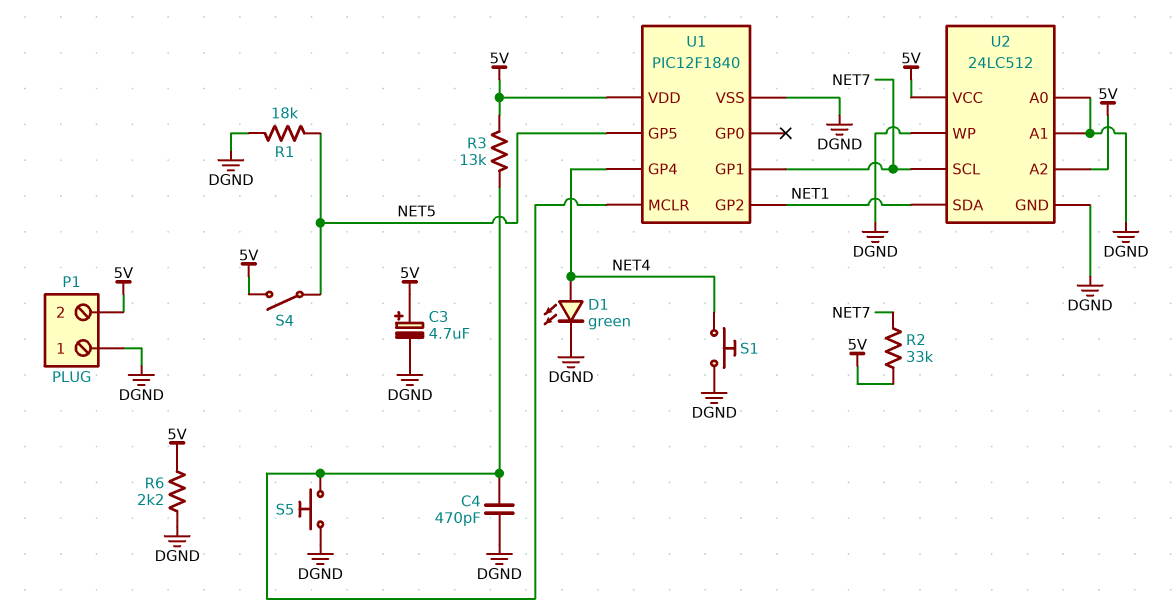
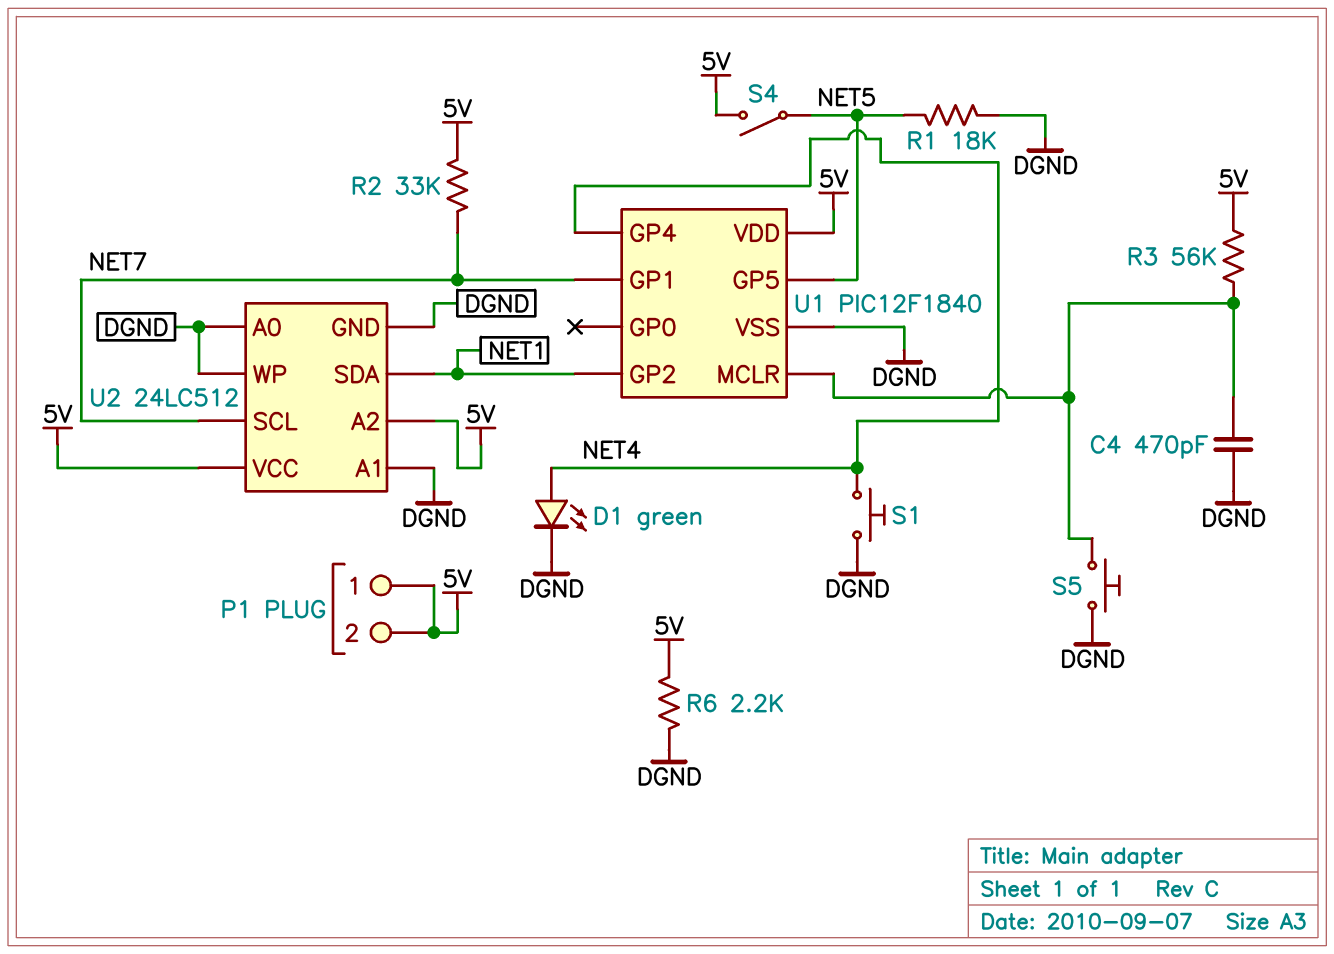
C3: 4.7uF (plus 5V, minus DGND) -> none
P1 pin 1: DGND -> 5V
R3: 13k (5V, U1/MCLR) -> 56k (5V, U1/MCLR)

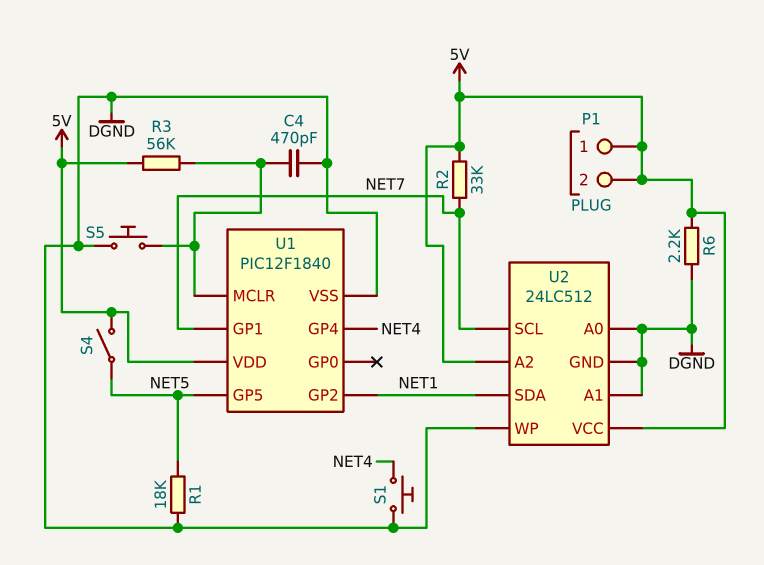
D1: LED green (A NET4, K DGND) -> none

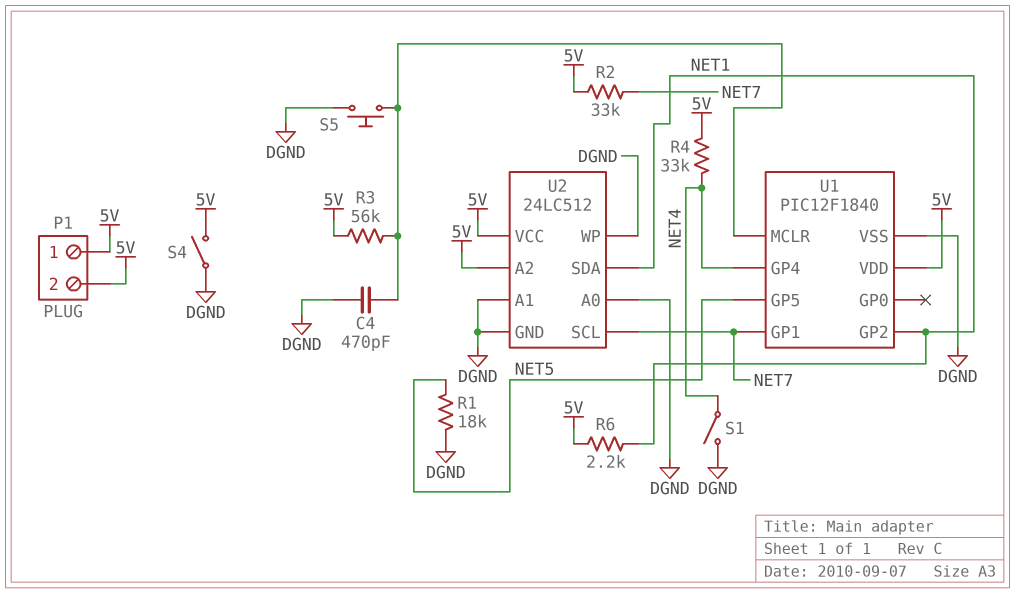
R4: none -> 33k (5V, NET4)
R6: 2.2k (5V, DGND) -> 2.2k (5V, NET1)
S1: button (DGND, NET4) -> switch (DGND, NET4)
S4: switch (5V, NET5) -> switch (5V, DGND)

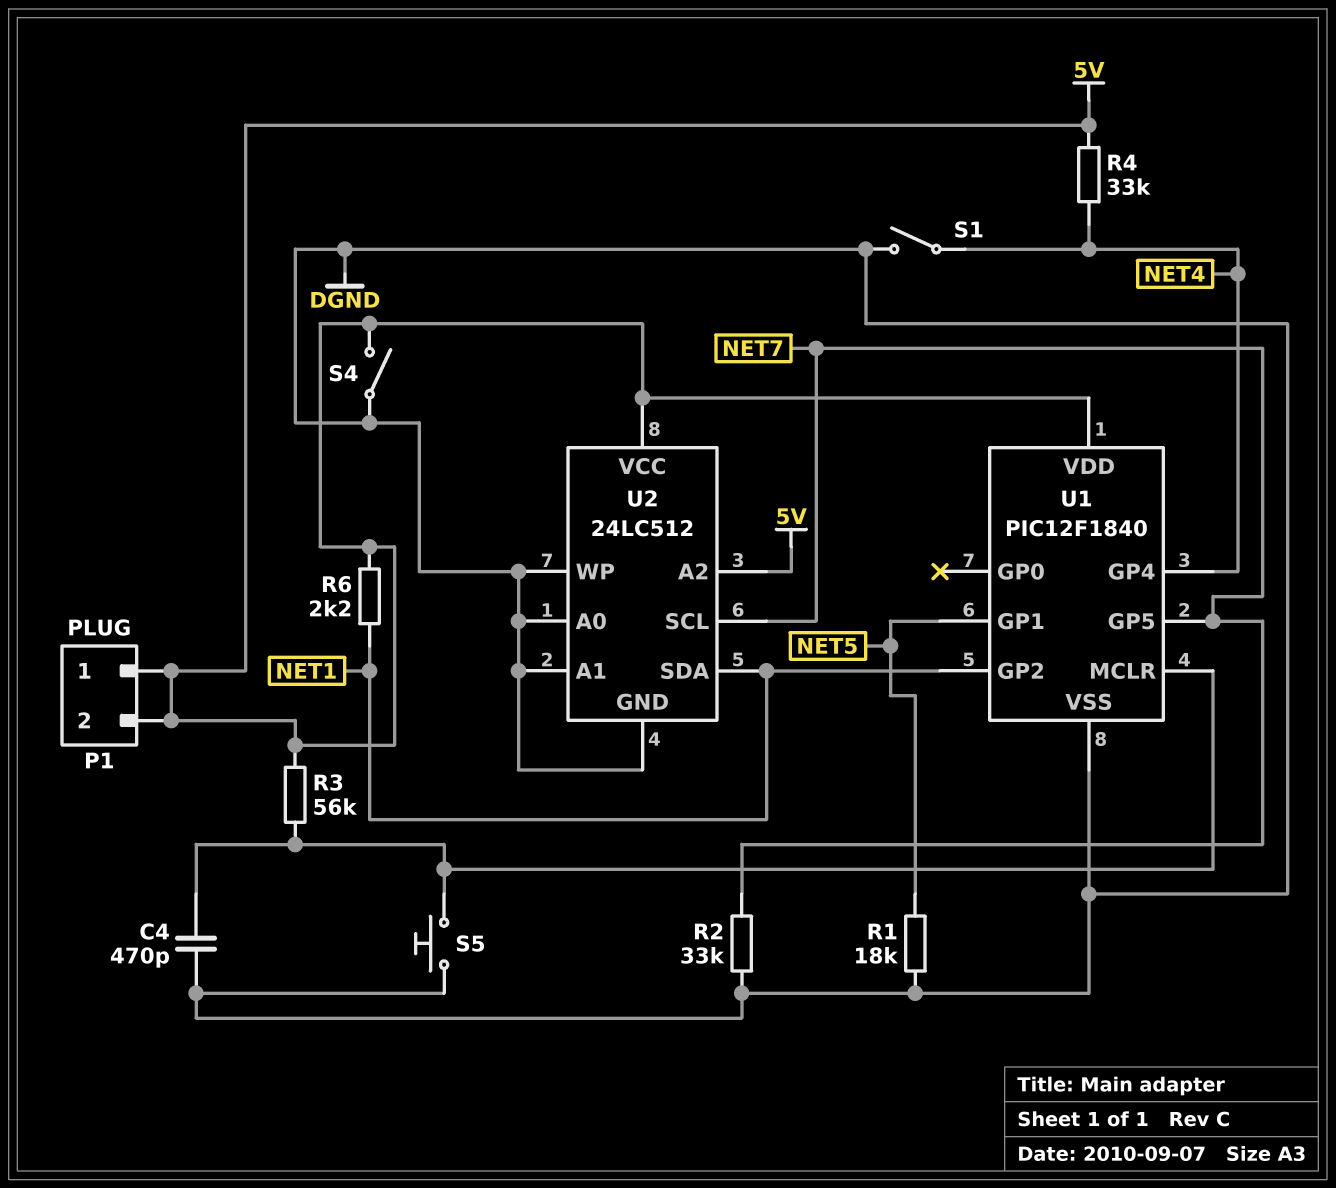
R2: 33k (5V, NET7) -> 33k (DGND, NET7)
U1 pin GP1: NET7 -> NET5
U1 pin GP5: NET5 -> NET7

